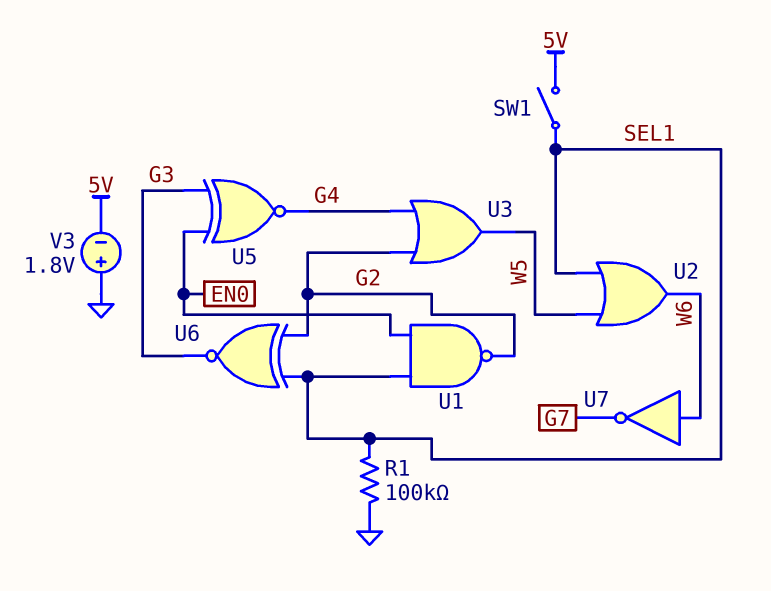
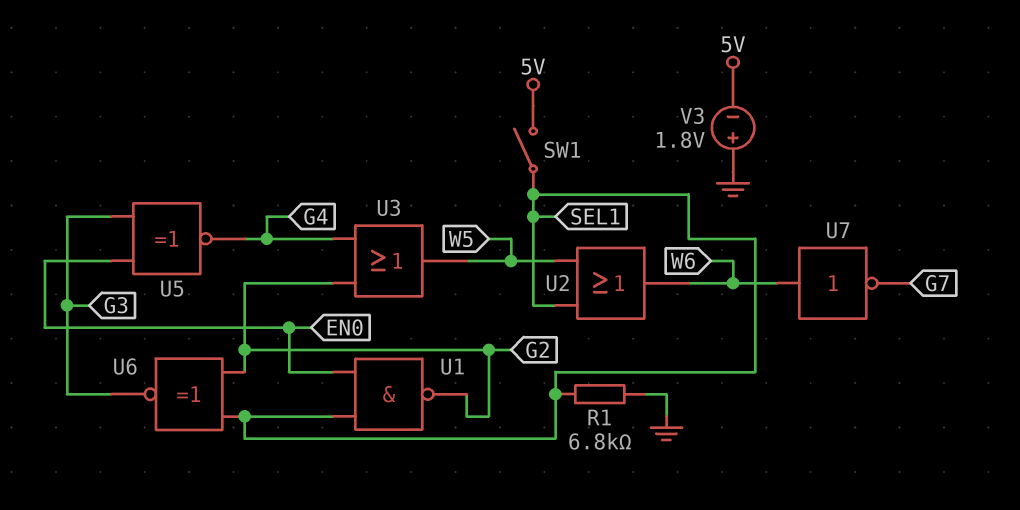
R1: 100k (GND, SEL1) -> 6.8k (GND, SEL1)

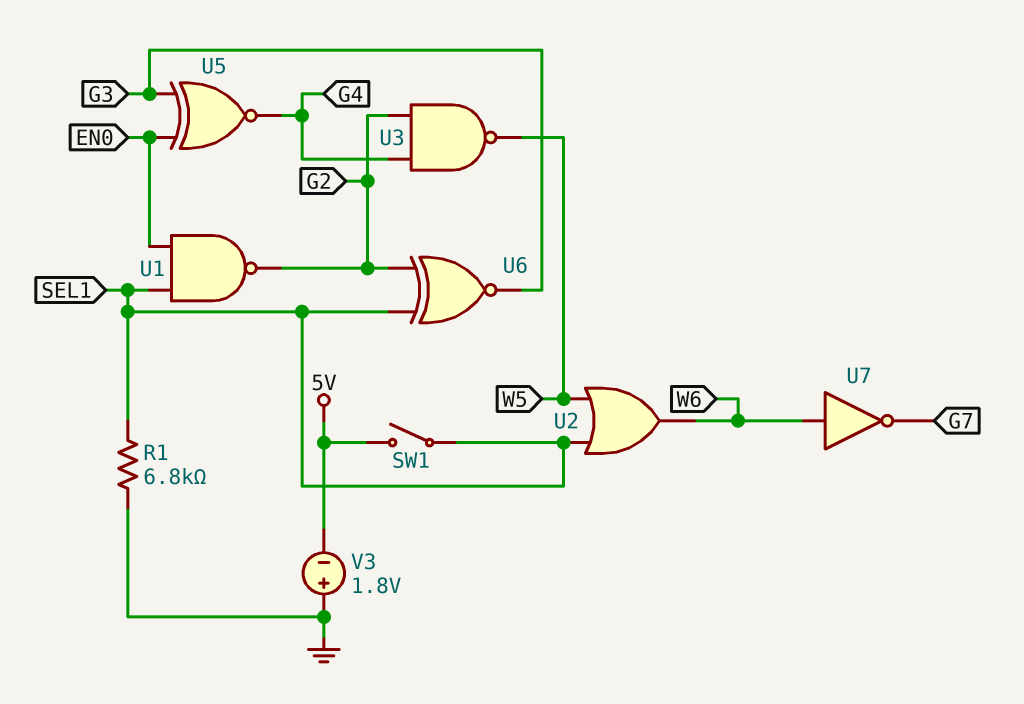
U3: OR (in G2, in G4, out W5) -> NAND (in G2, in G4, out W5)

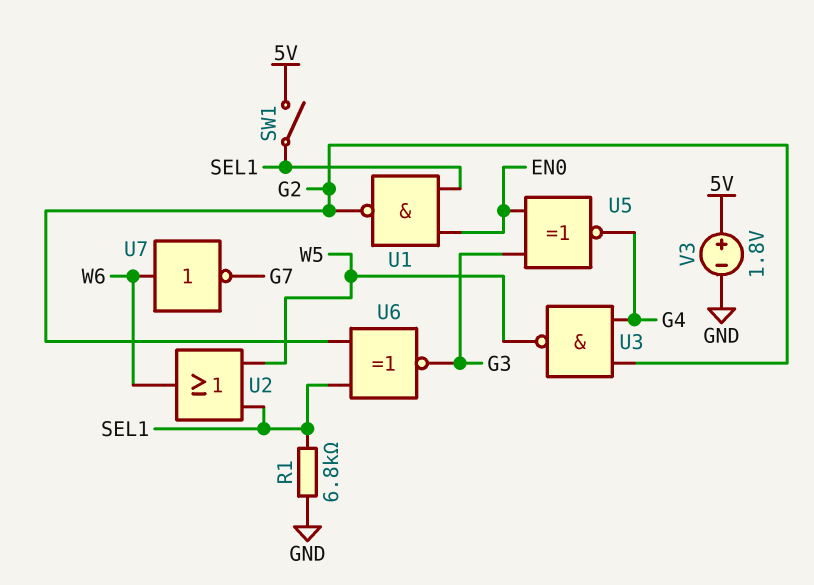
V3: 1.8V (plus GND, minus 5V) -> 1.8V (plus 5V, minus GND)

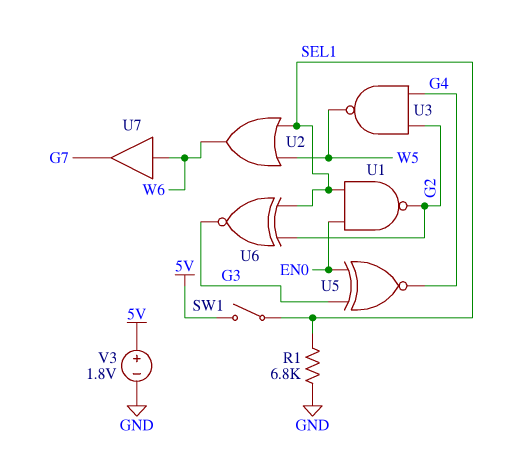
U7: NOT (in W6, out G7) -> buffer (in W6, out G7)

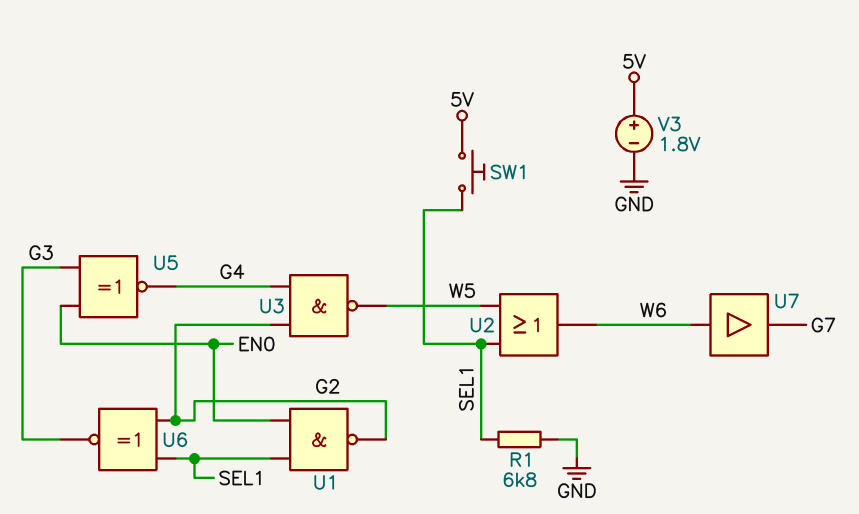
SW1: switch (5V, SEL1) -> button (5V, SEL1)

